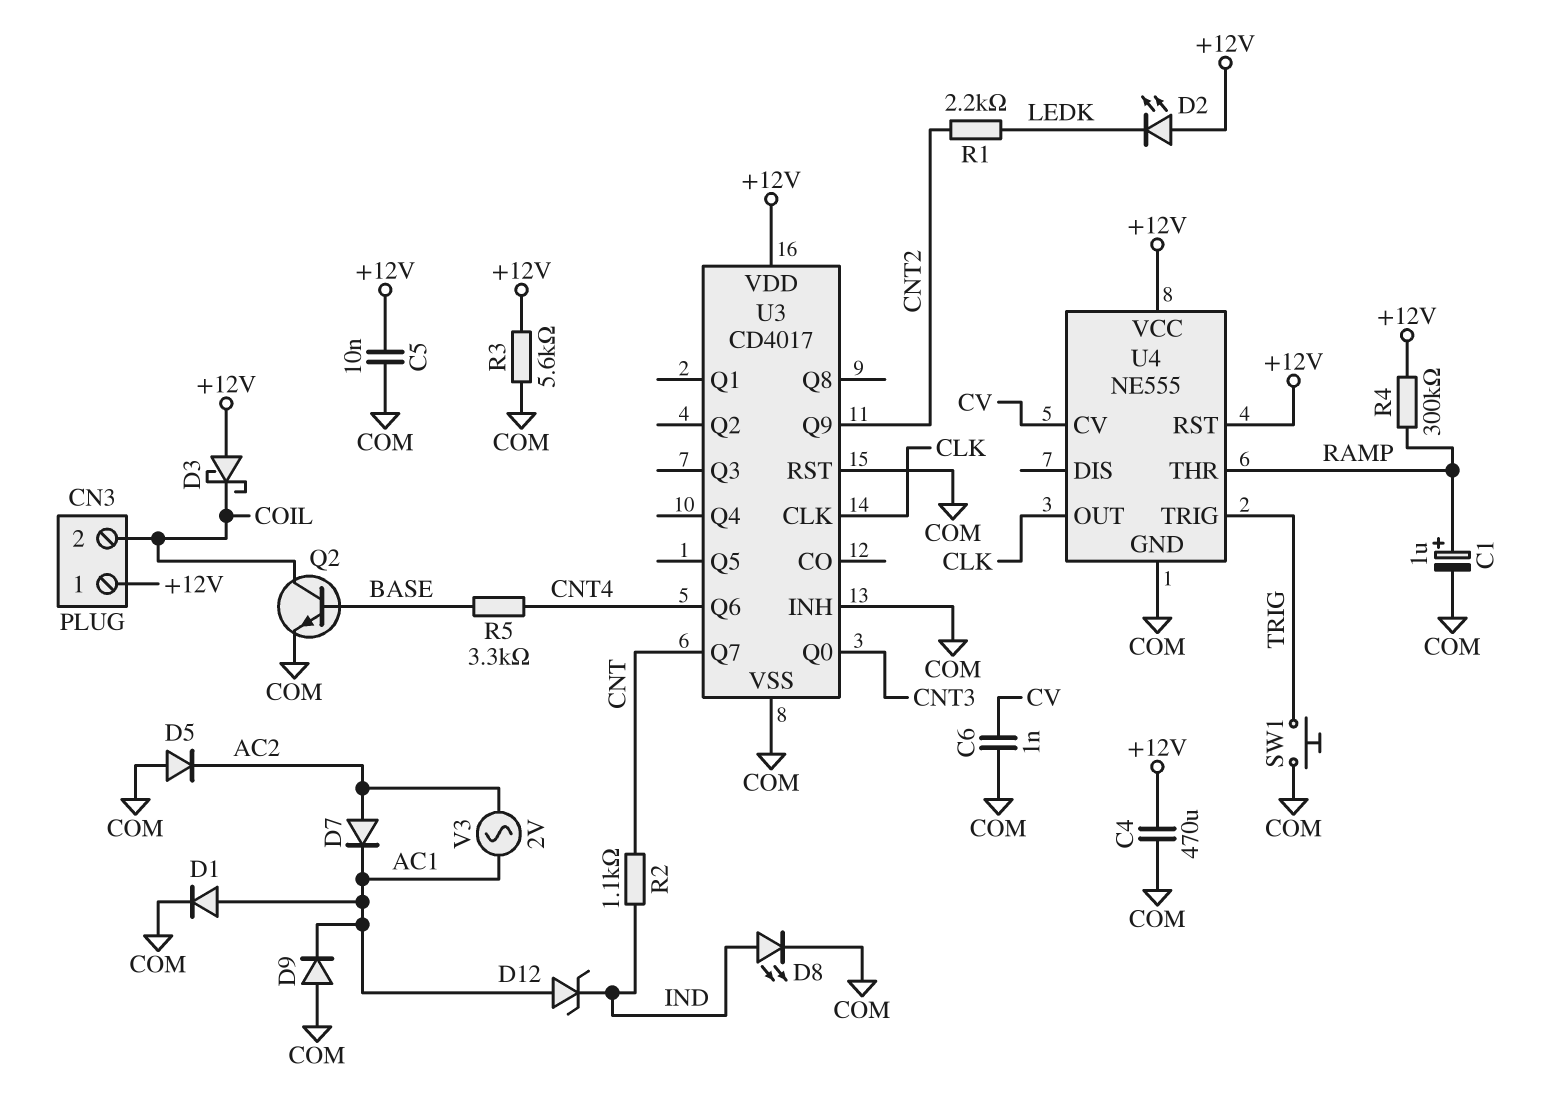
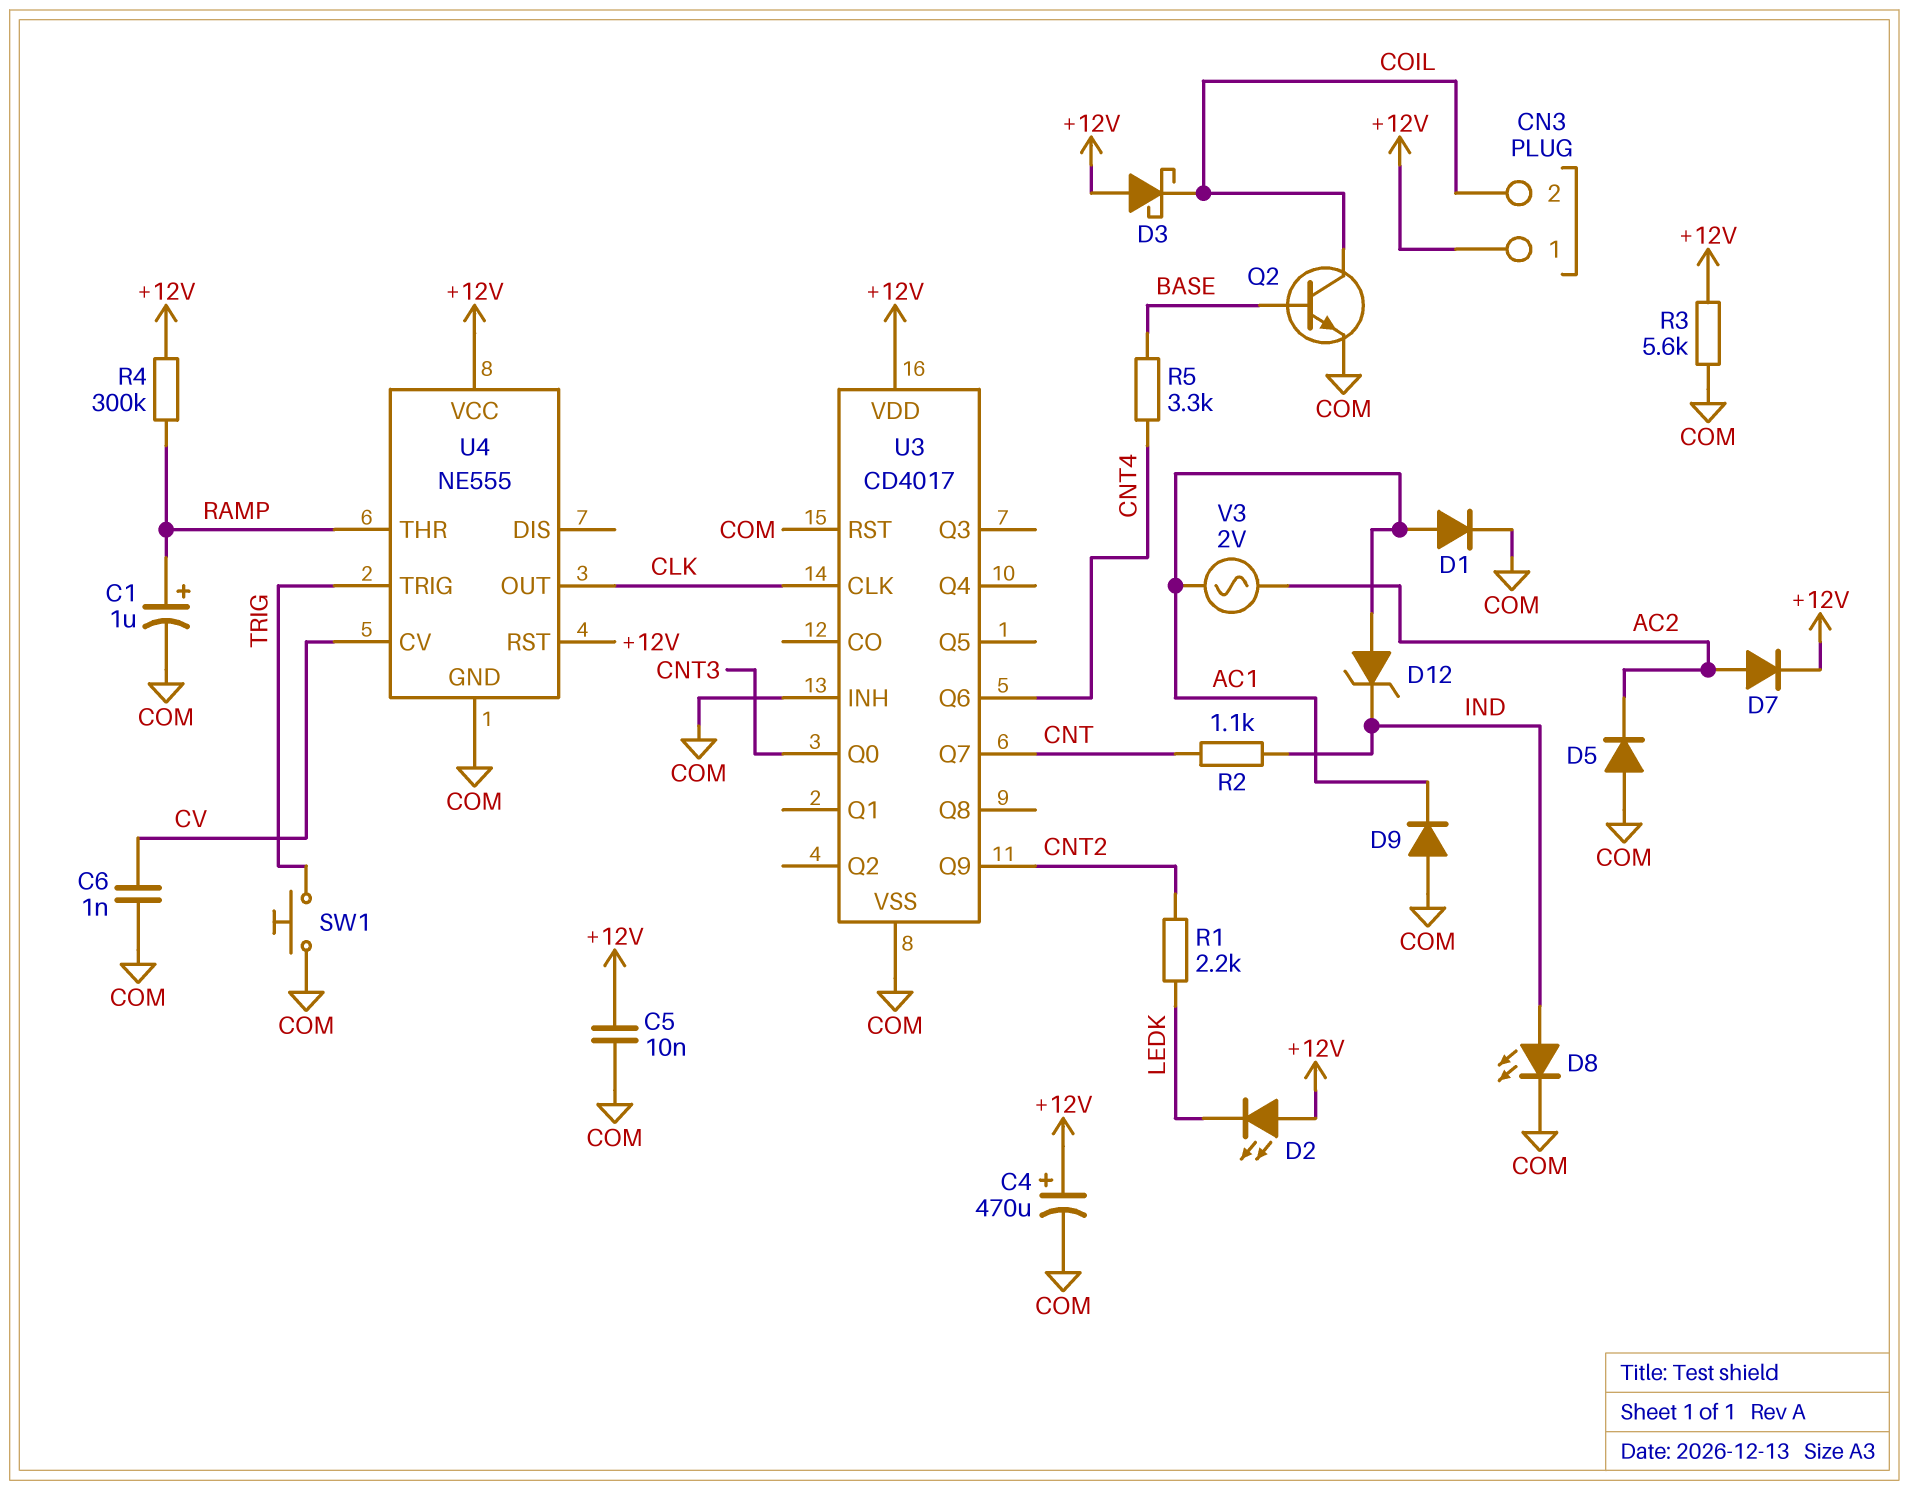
C4: 470uF (+12V, COM) -> 470uF (plus +12V, minus COM)
D7: diode (A AC2, K AC1) -> diode (A AC2, K +12V)

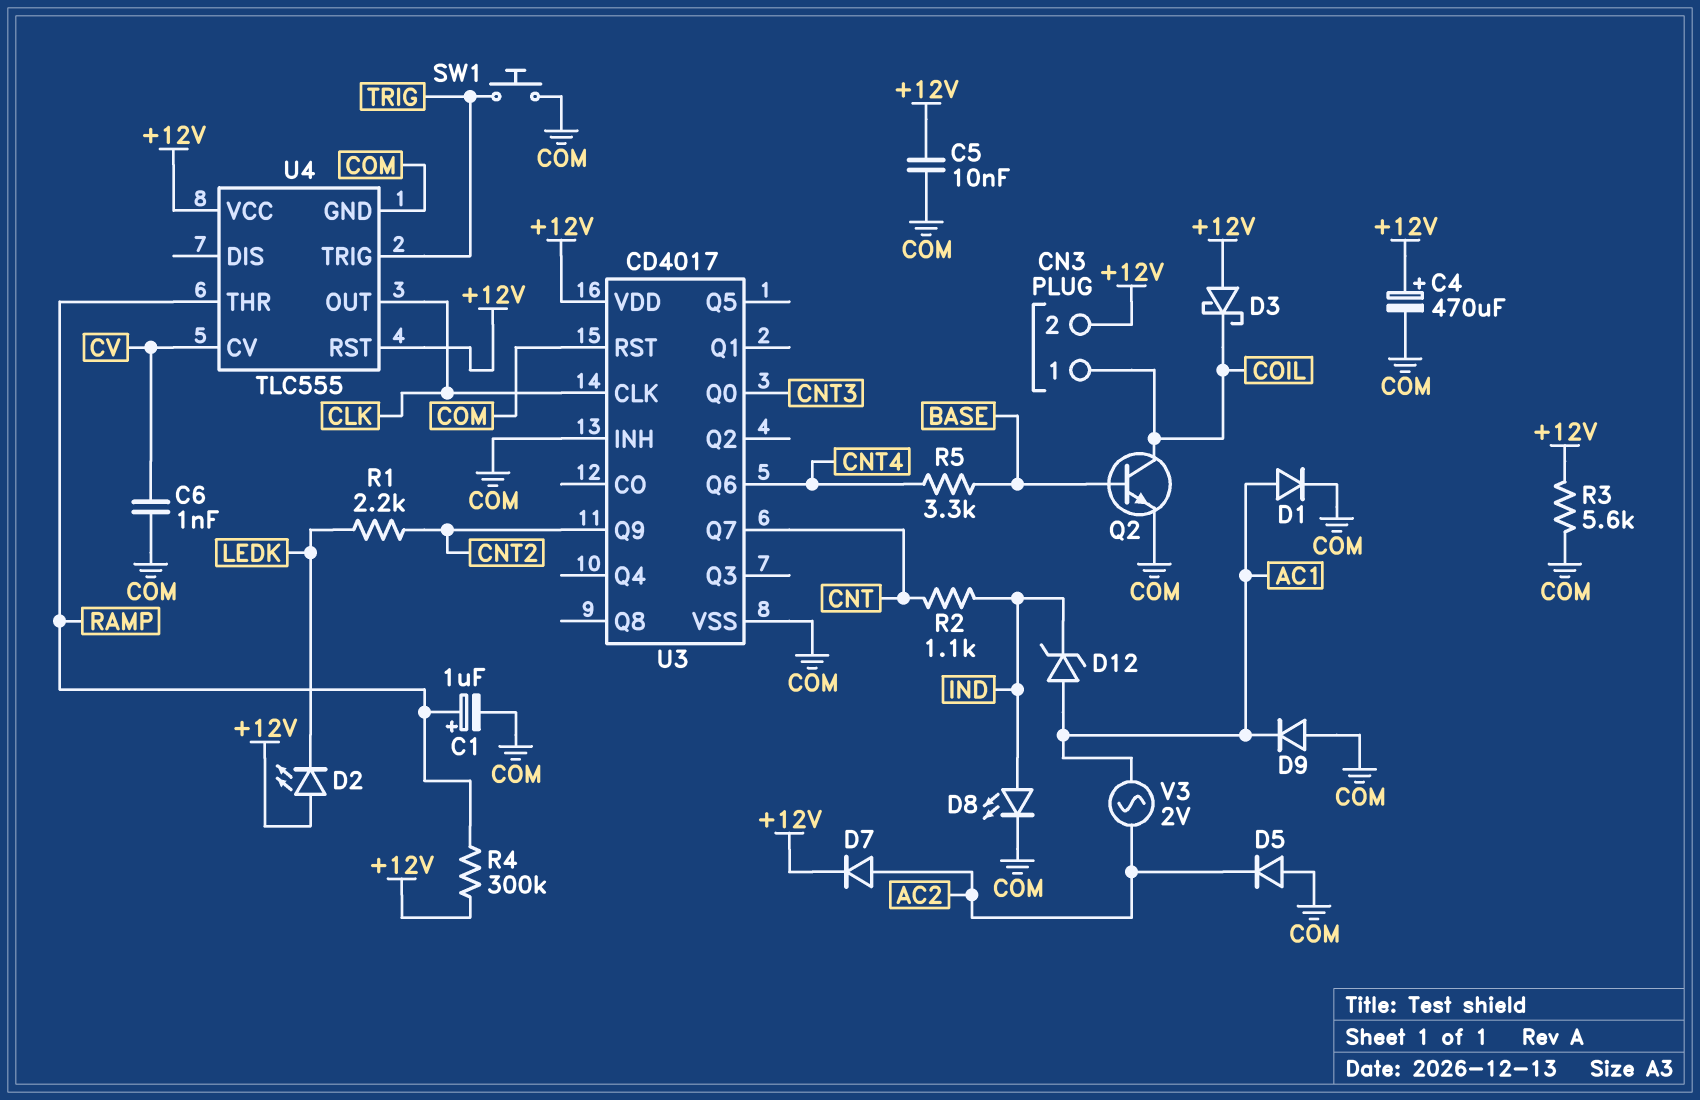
CN3 pin 1: +12V -> COIL
CN3 pin 2: COIL -> +12V
U4: NE555 -> TLC555

